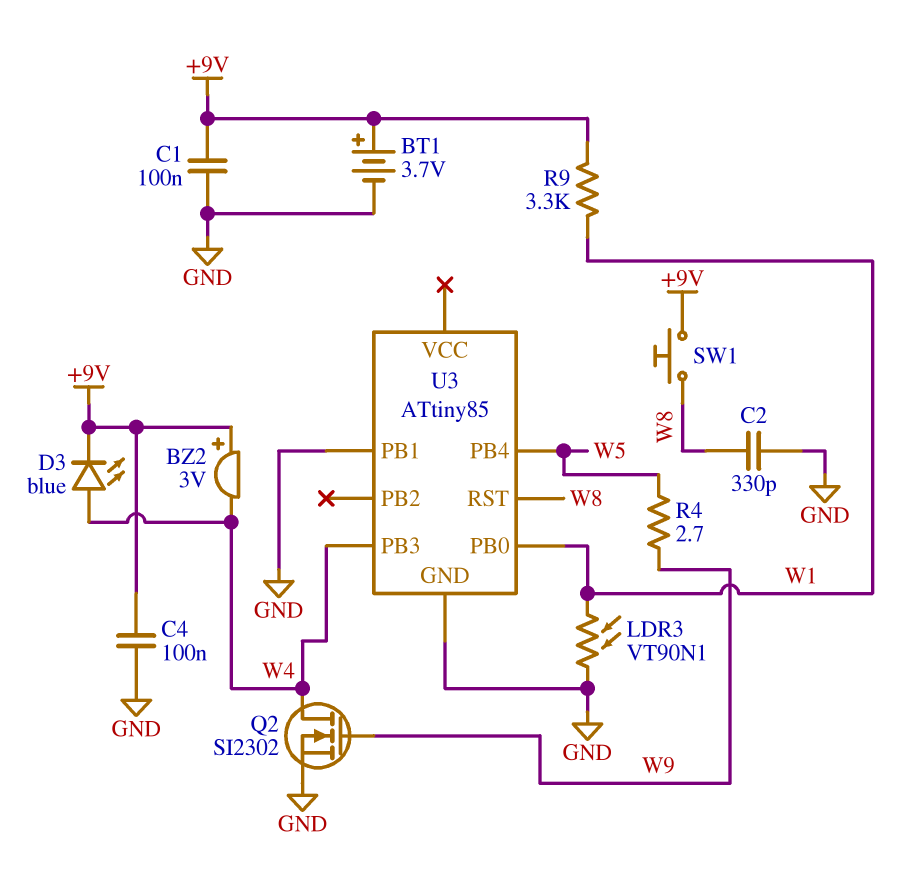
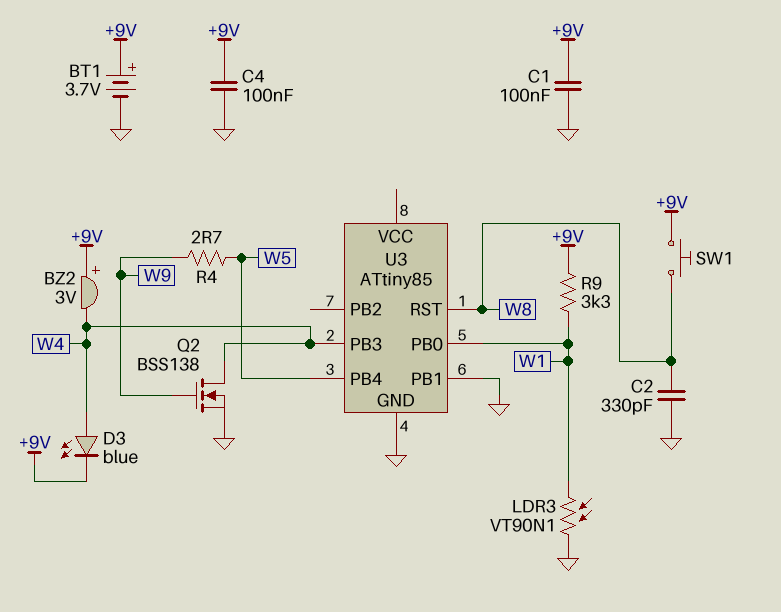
Q2: NMOS SI2302 (G W9, D W4, S GND) -> NMOS BSS138 (G W9, D W4, S GND)

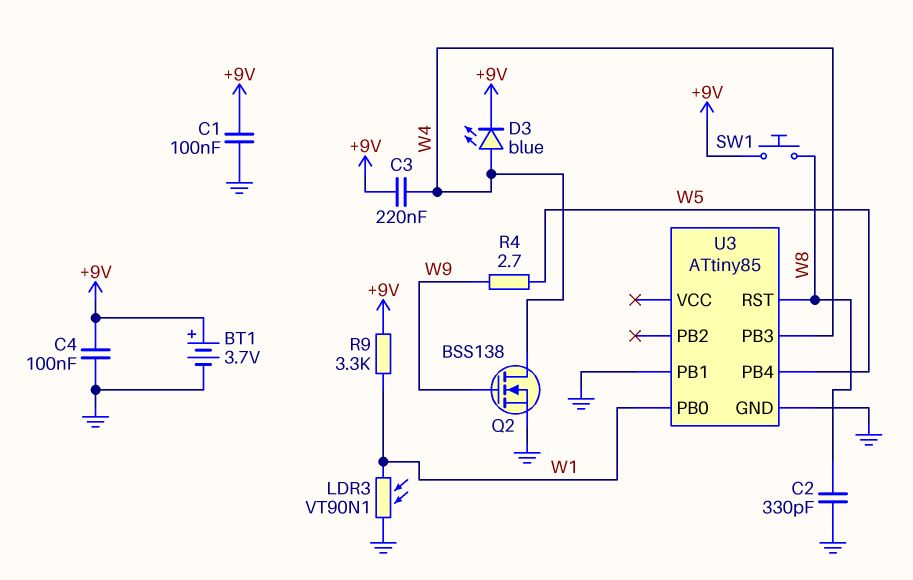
BZ2: buzzer 3V (plus +9V, minus W4) -> none
C3: none -> 220nF (+9V, W4)

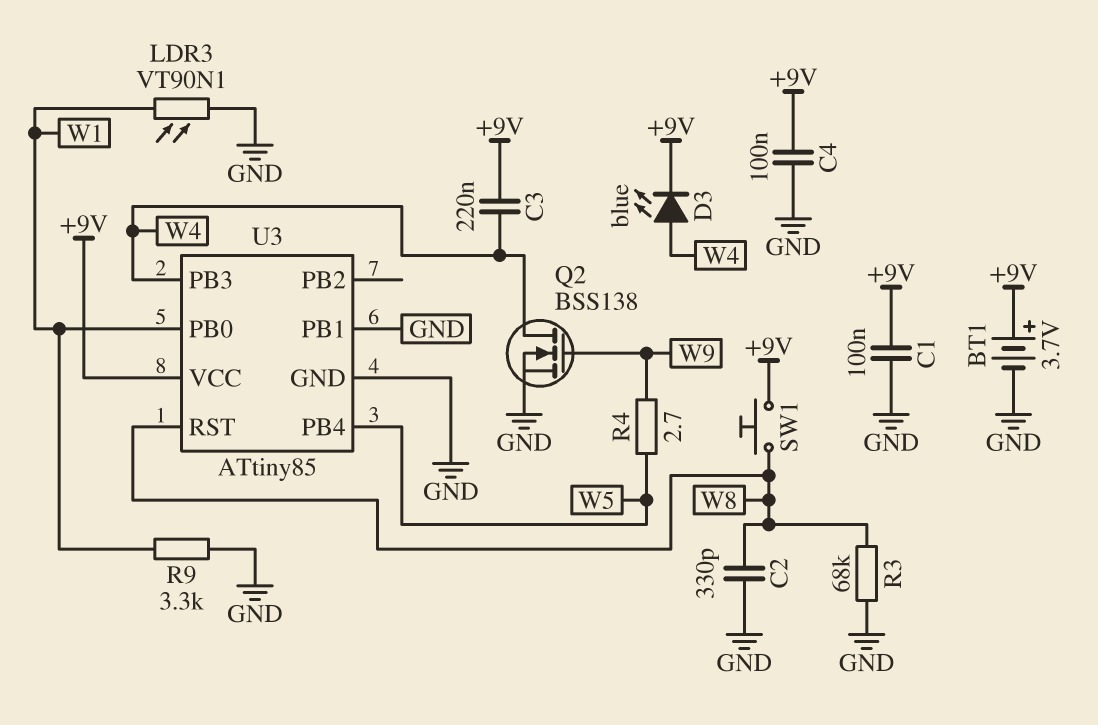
R3: none -> 68k (GND, W8)
R9: 3.3k (+9V, W1) -> 3.3k (GND, W1)
U3 pin VCC: none -> +9V

